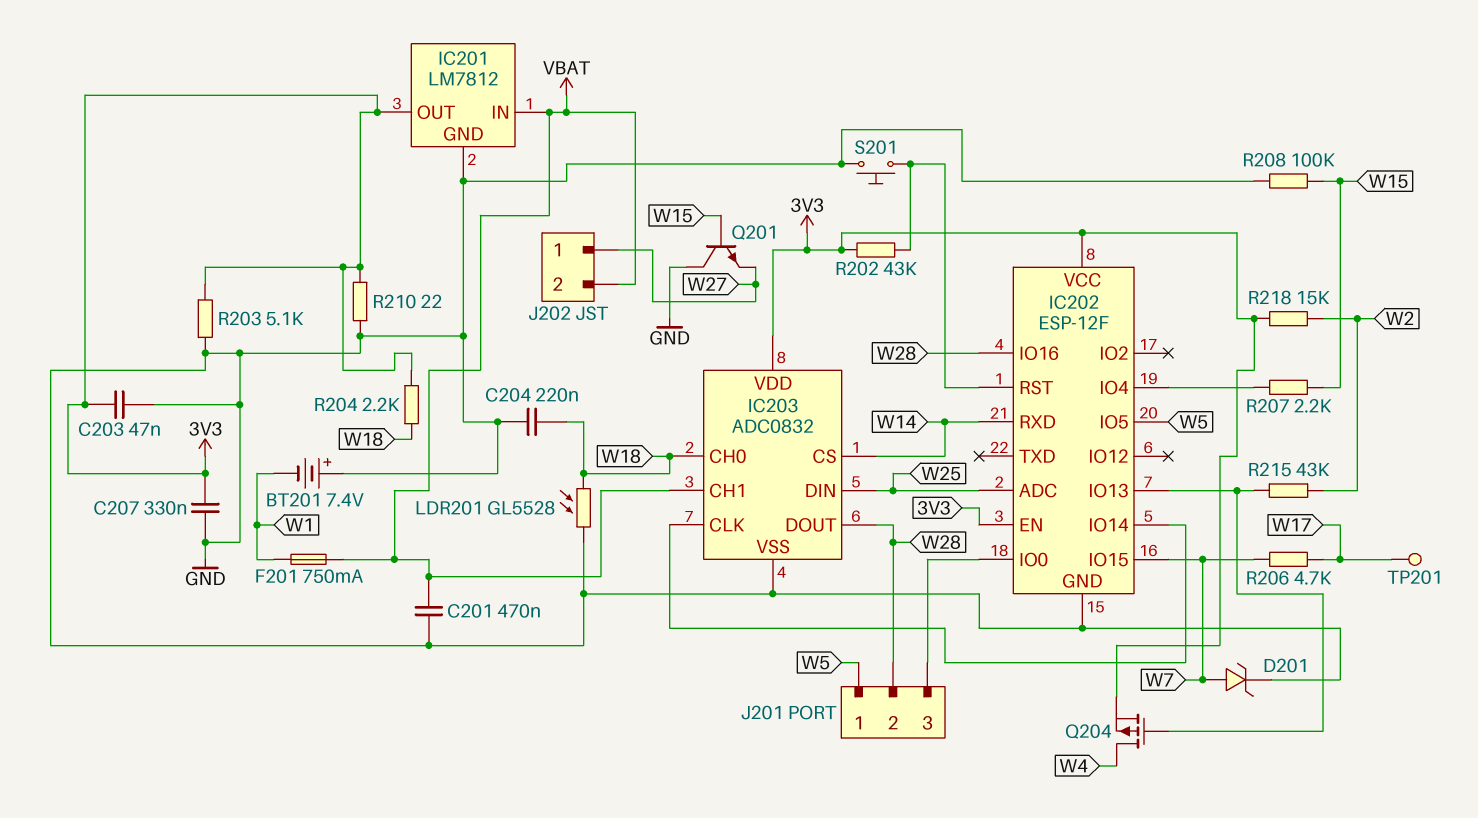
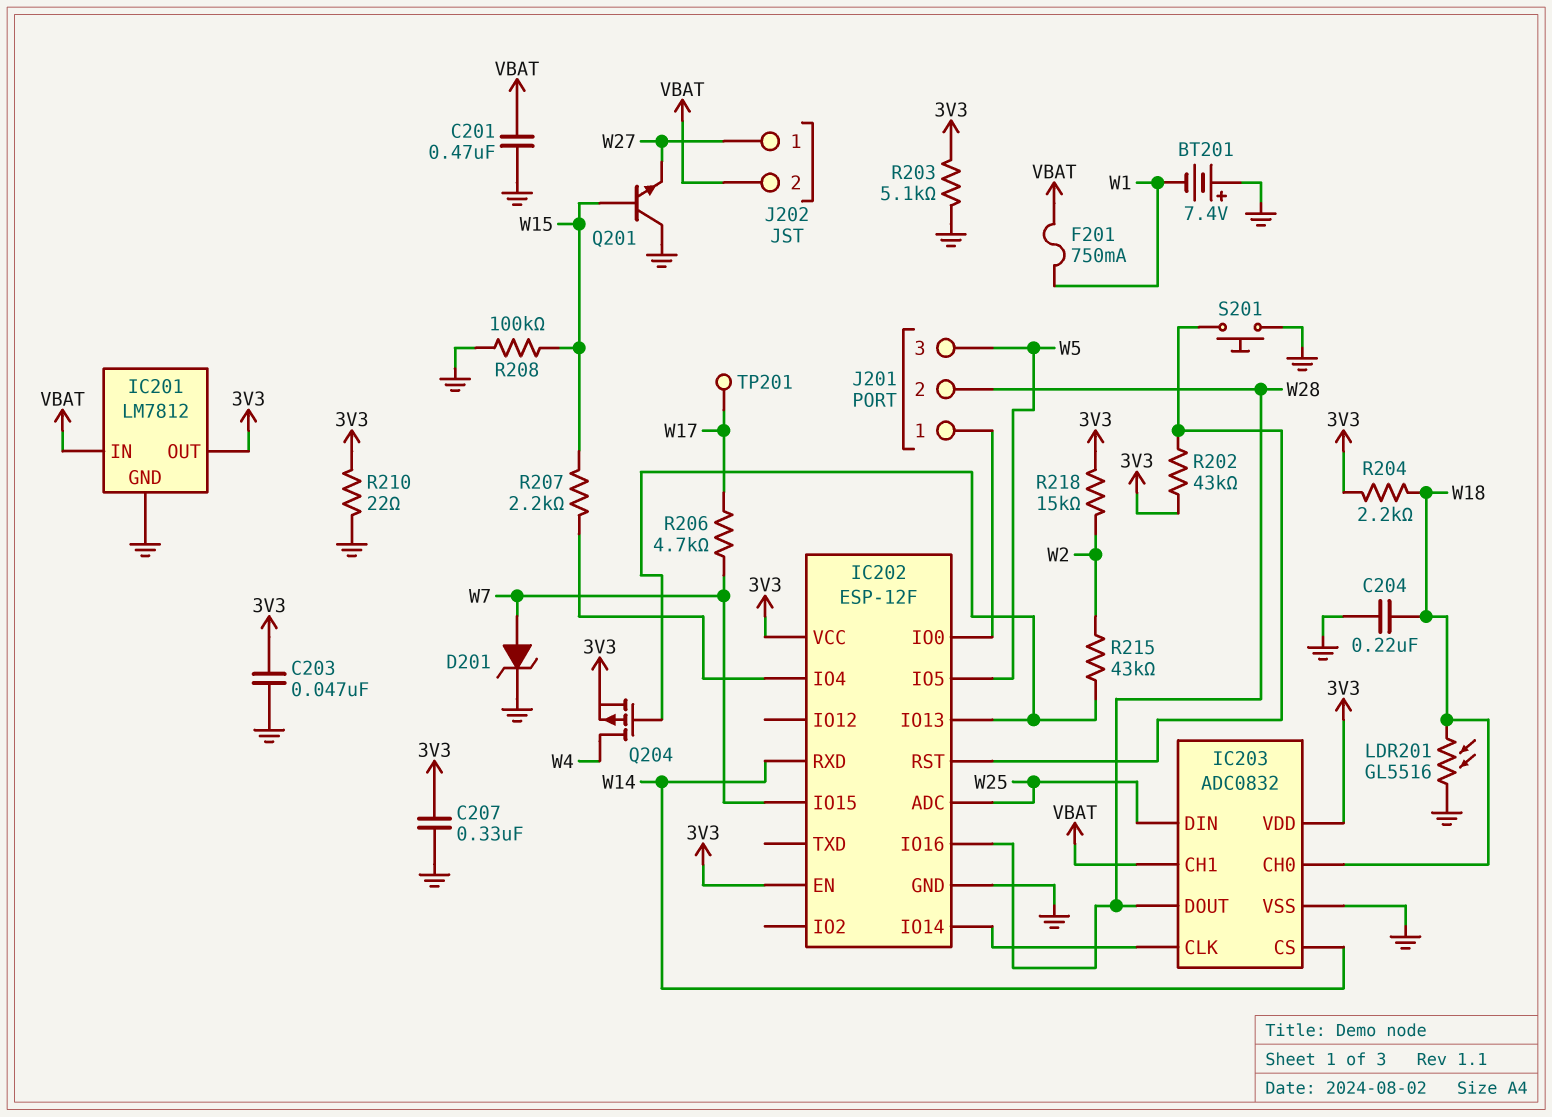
J201 pin 1: W5 -> IC202/IO0
J201 pin 3: IC202/IO0 -> W5
LDR201: GL5528 (GND, W18) -> GL5516 (GND, W18)

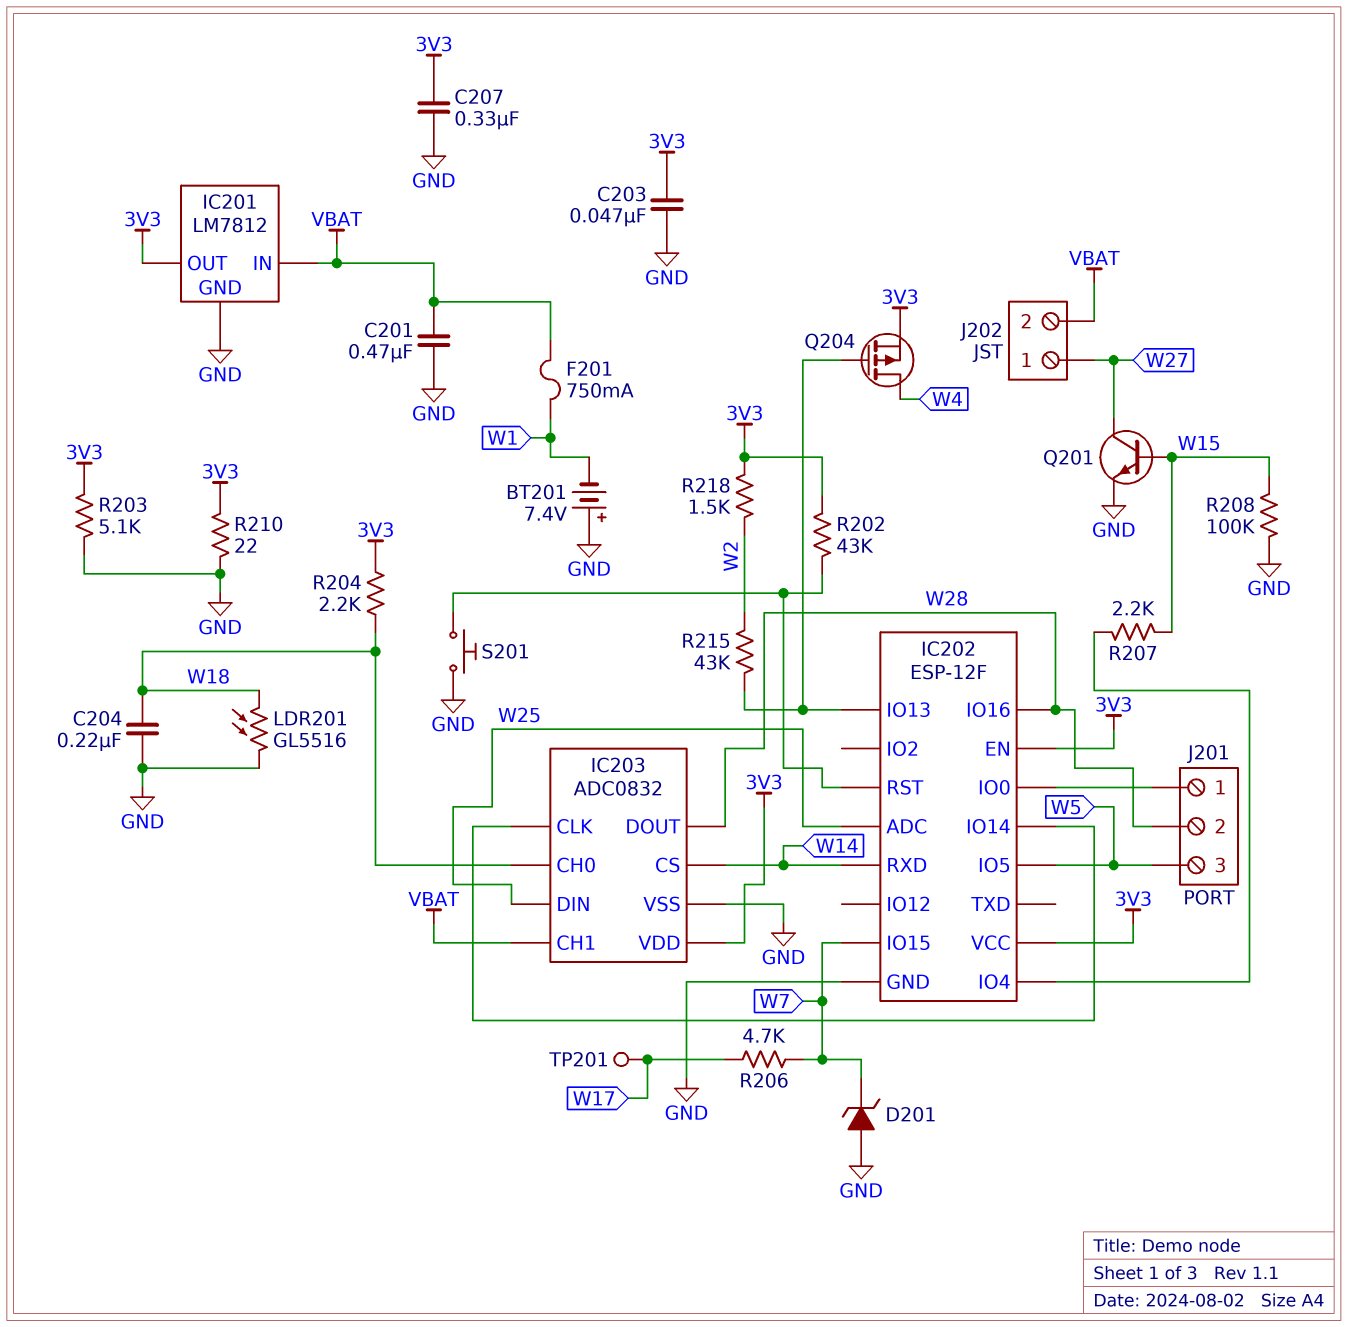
D201: zener (A W7, K GND) -> zener (A GND, K W7)
Q201: NPN (B W15, C GND, E W27) -> NPN (B W15, C W27, E GND)
R218: 15k (3V3, W2) -> 1.5k (3V3, W2)

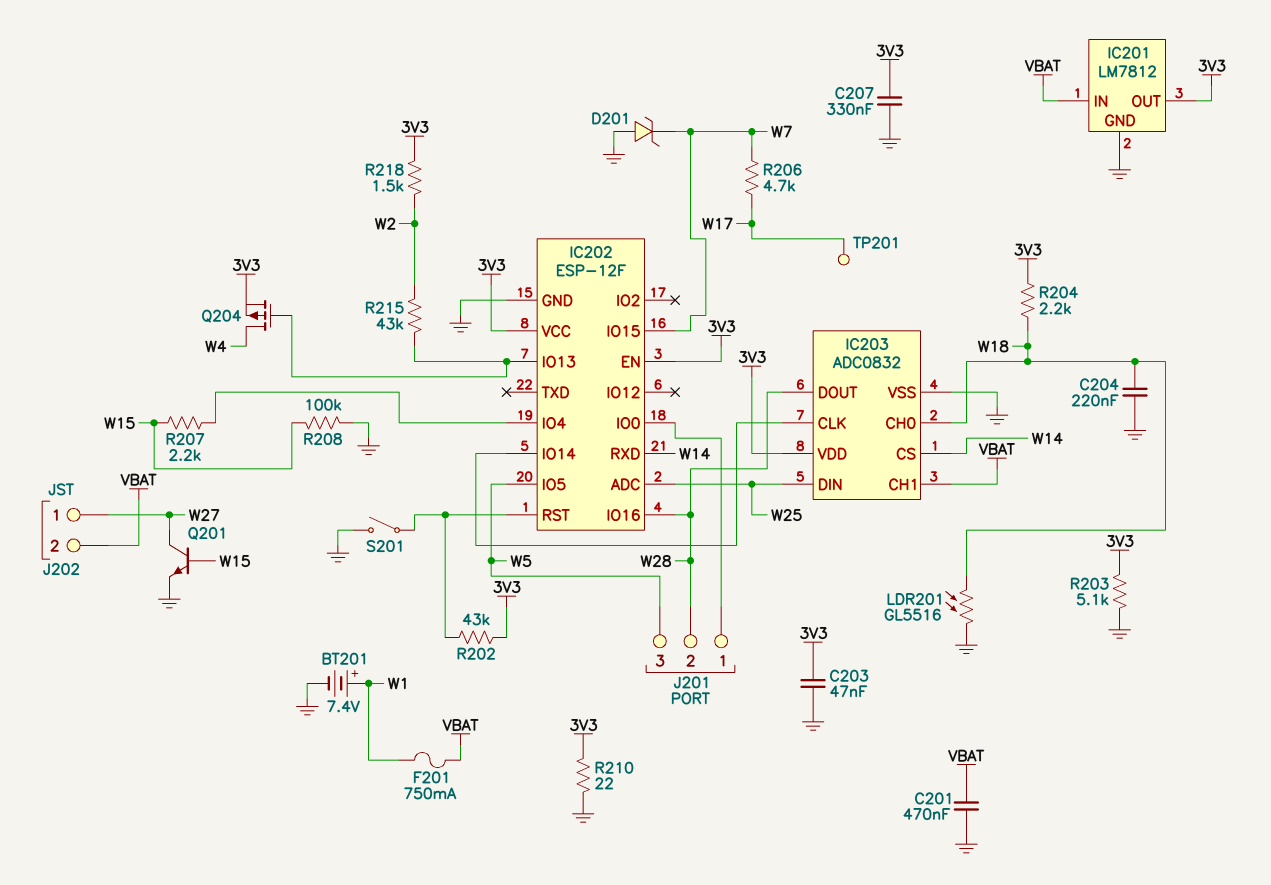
BT201: 7.4V (plus GND, minus W1) -> 7.4V (plus W1, minus GND)
S201: button (GND, IC202/RST) -> switch (GND, IC202/RST)

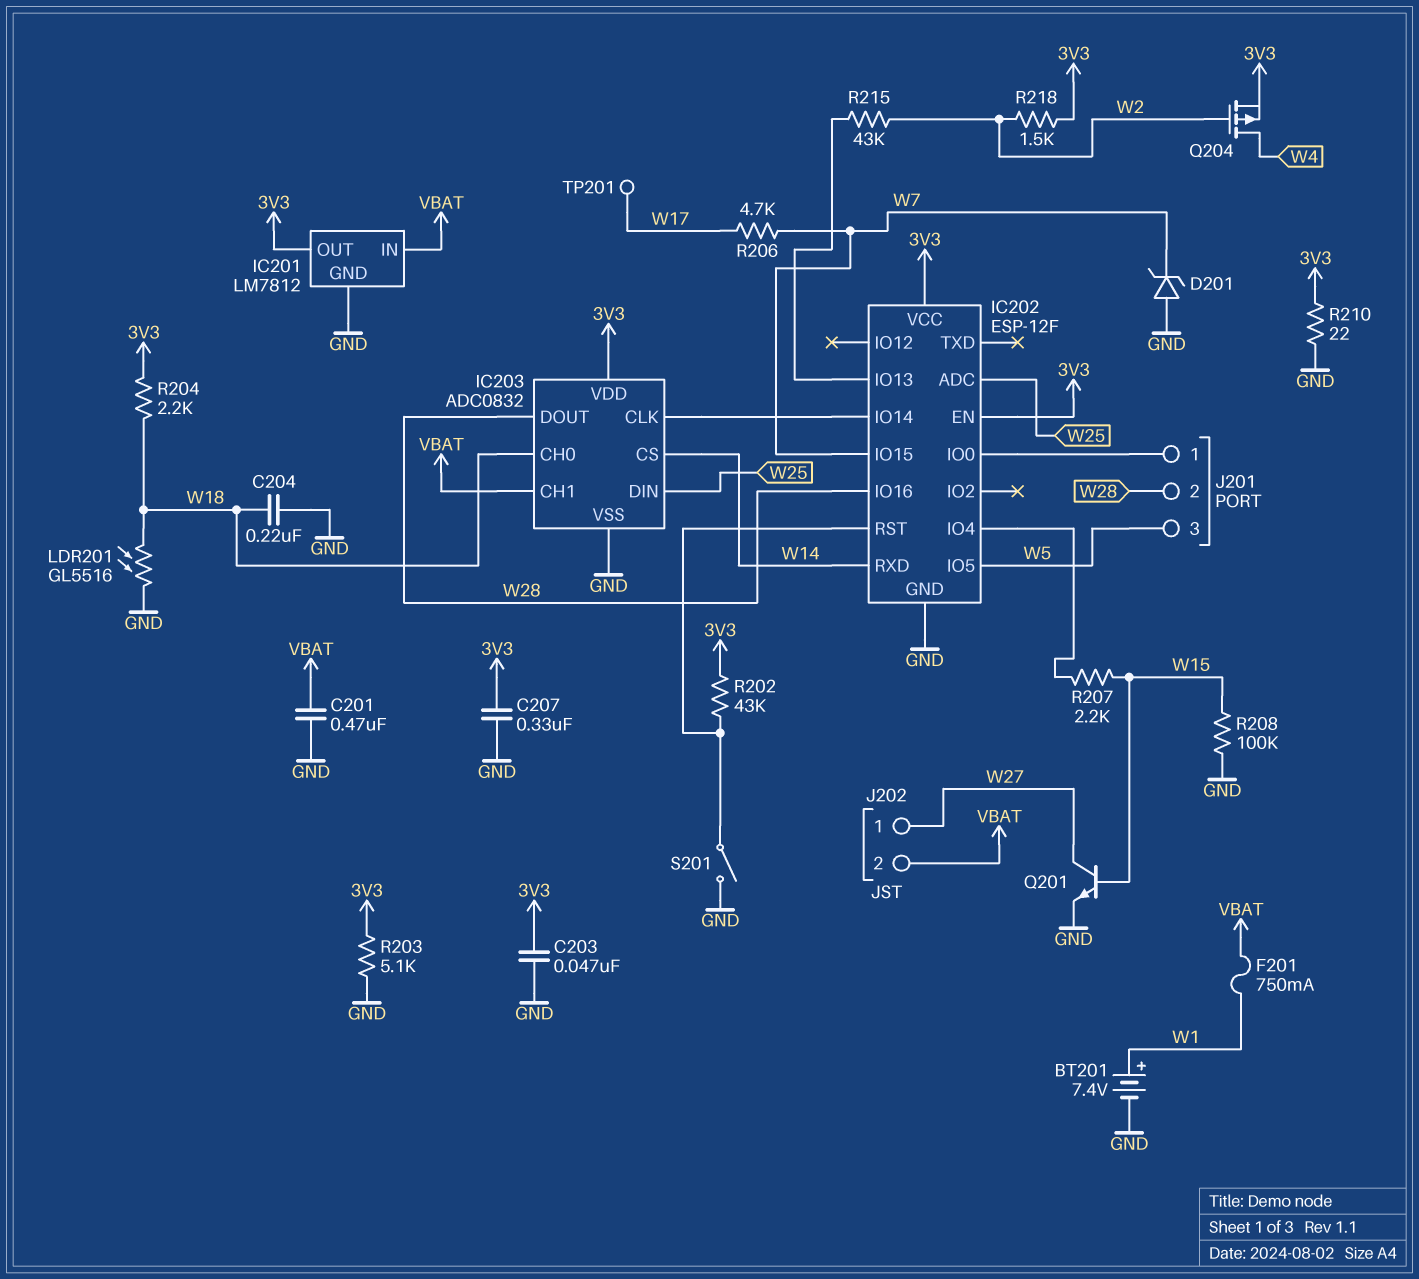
Q204: PMOS (G IC202/IO13, D W4, S 3V3) -> PMOS (G W2, D W4, S 3V3)

